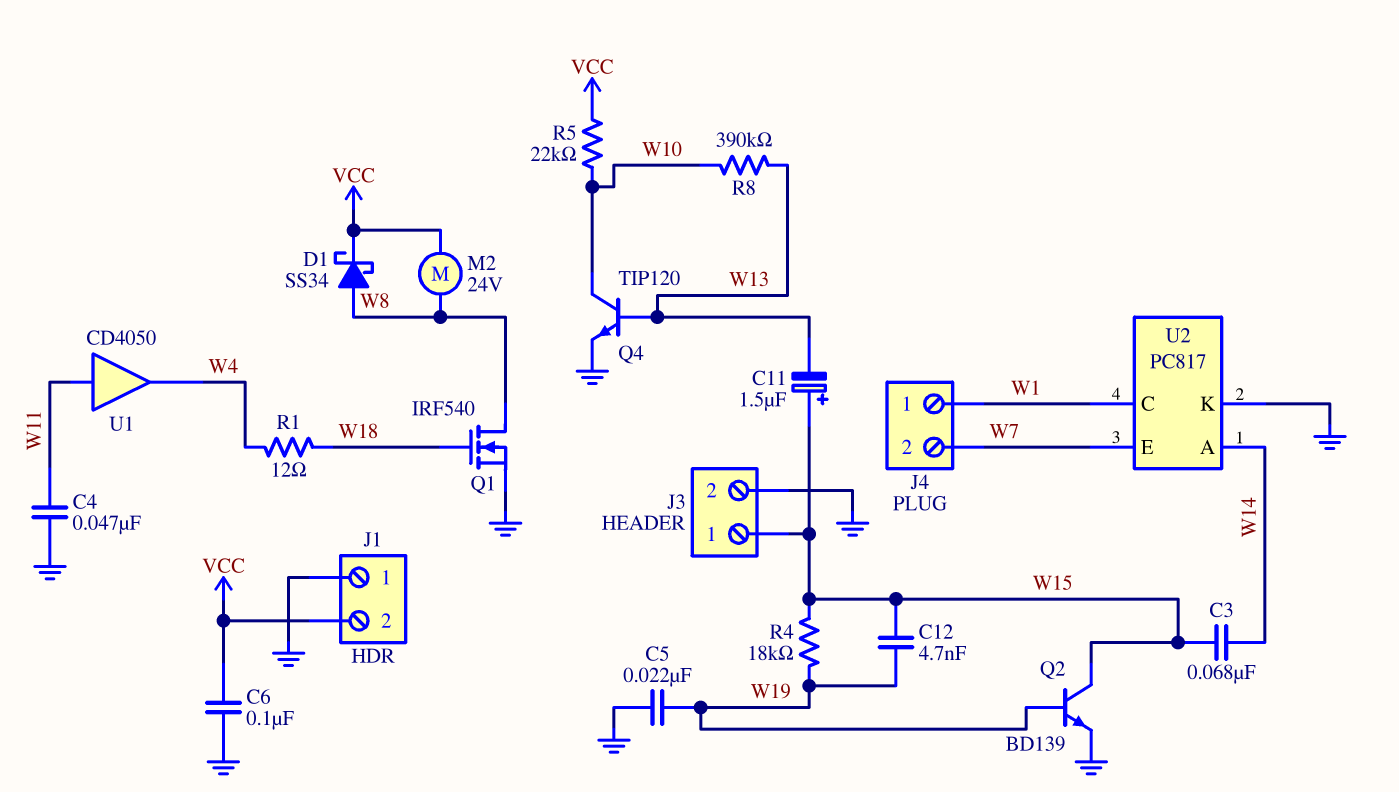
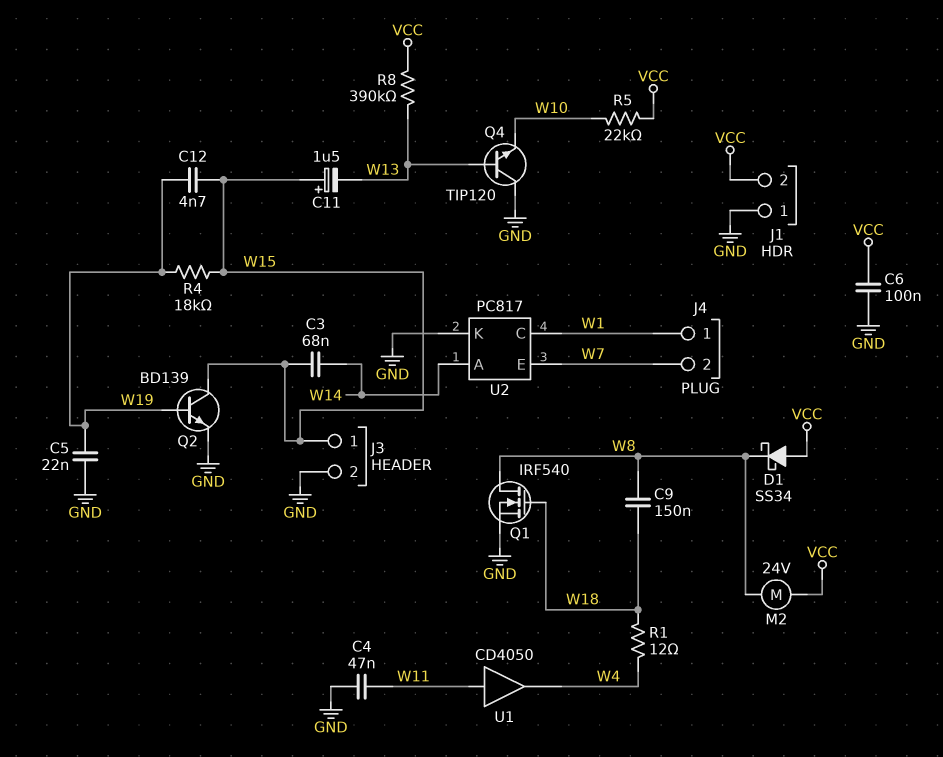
C9: none -> 150nF (W8, W18)
D1: schottky SS34 (A W8, K VCC) -> schottky SS34 (A VCC, K W8)
Q4: NPN TIP120 (B W13, C W10, E GND) -> NPN TIP120 (B W13, C GND, E W10)
R8: 390k (W10, W13) -> 390k (VCC, W13)

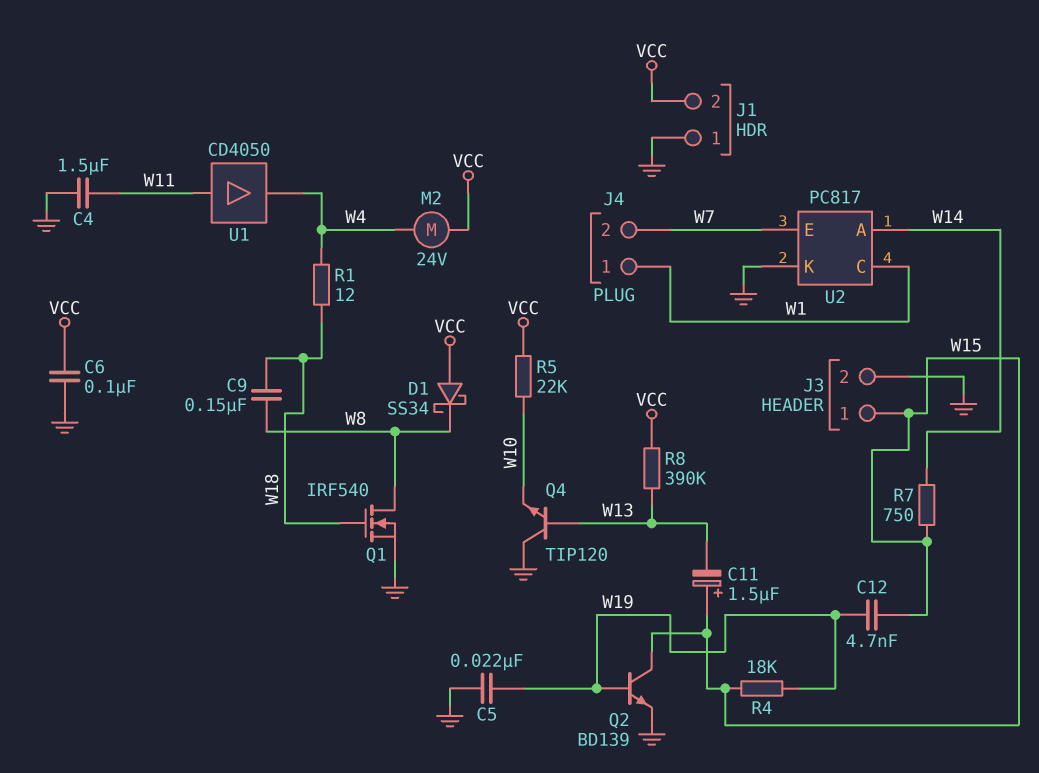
C3: 68nF (W14, W15) -> none
C4: 47nF (GND, W11) -> 1.5uF (GND, W11)
M2: motor 24V (VCC, W8) -> motor 24V (VCC, W4)
R7: none -> 750 (W14, W15)

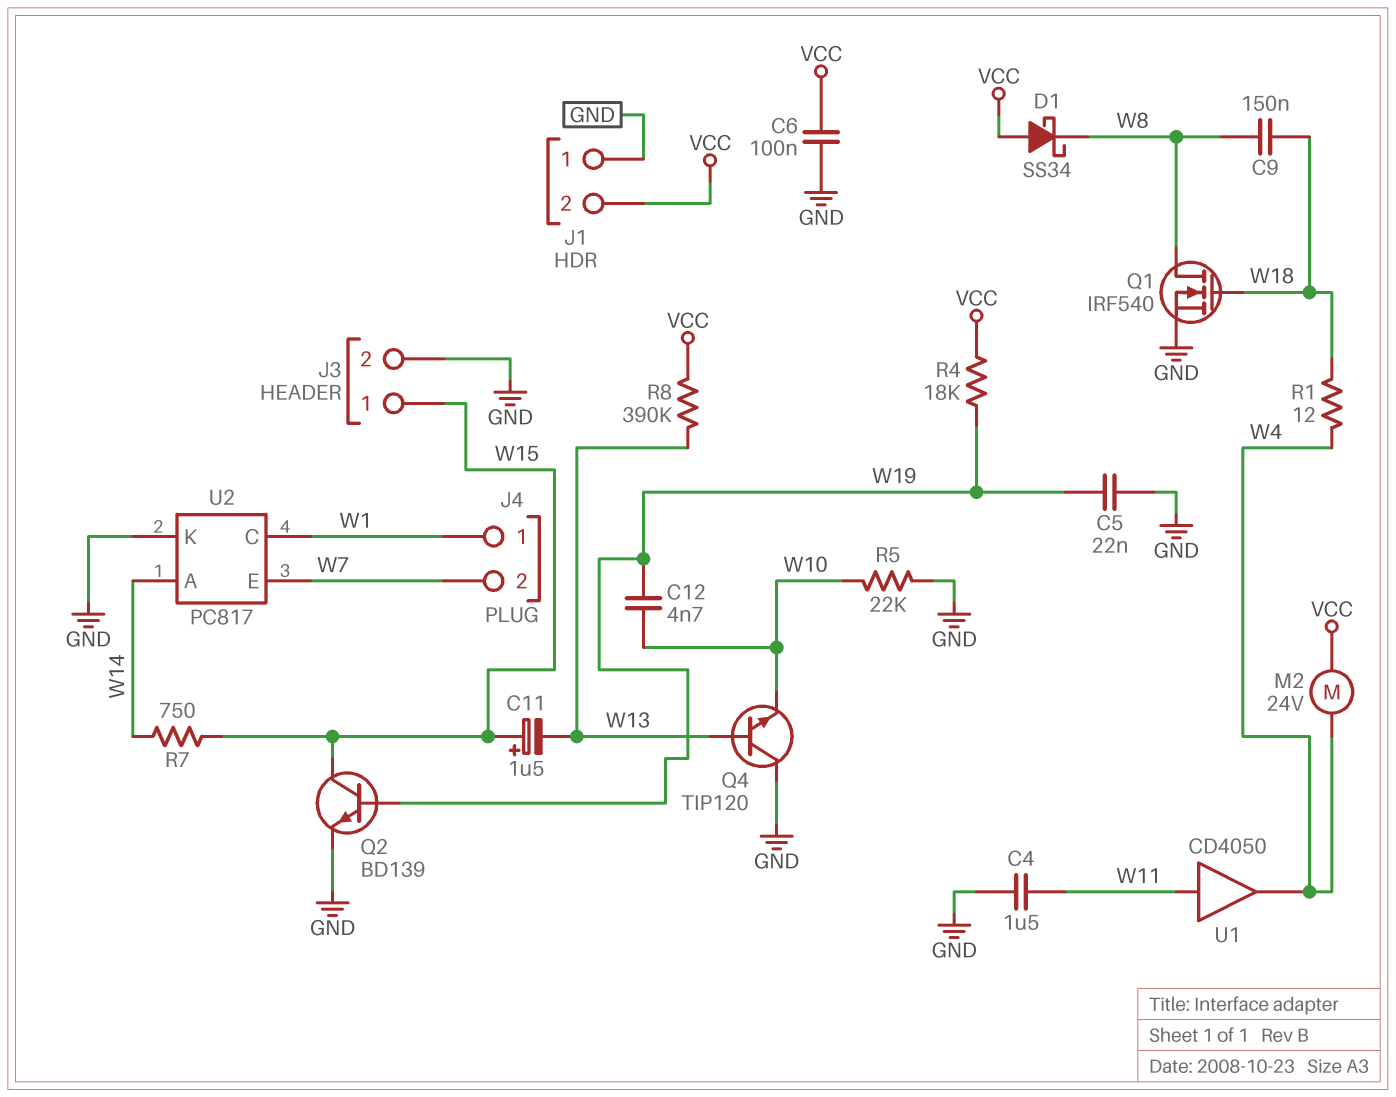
C12: 4.7nF (W15, W19) -> 4.7nF (W10, W19)
R4: 18k (W15, W19) -> 18k (VCC, W19)
R5: 22k (VCC, W10) -> 22k (GND, W10)

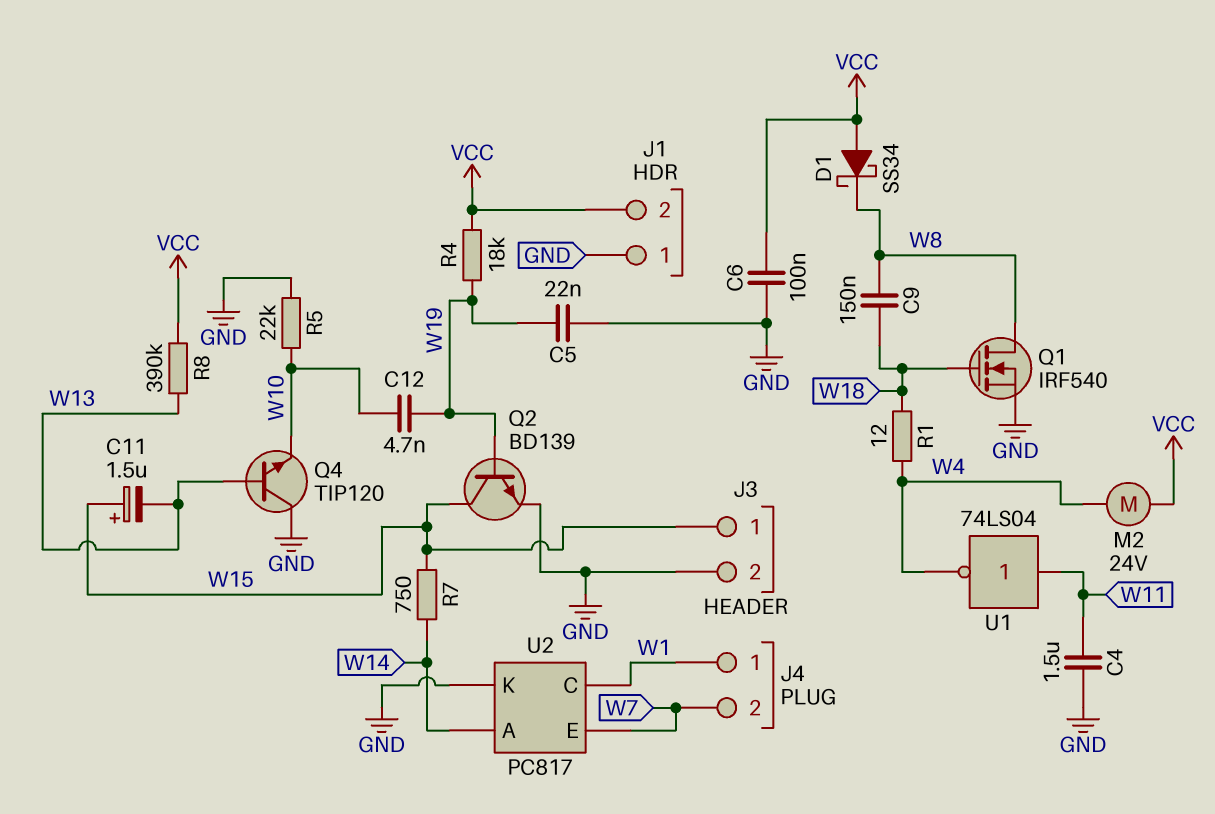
U1: buffer CD4050 (in W11, out W4) -> NOT 74LS04 (in W11, out W4)

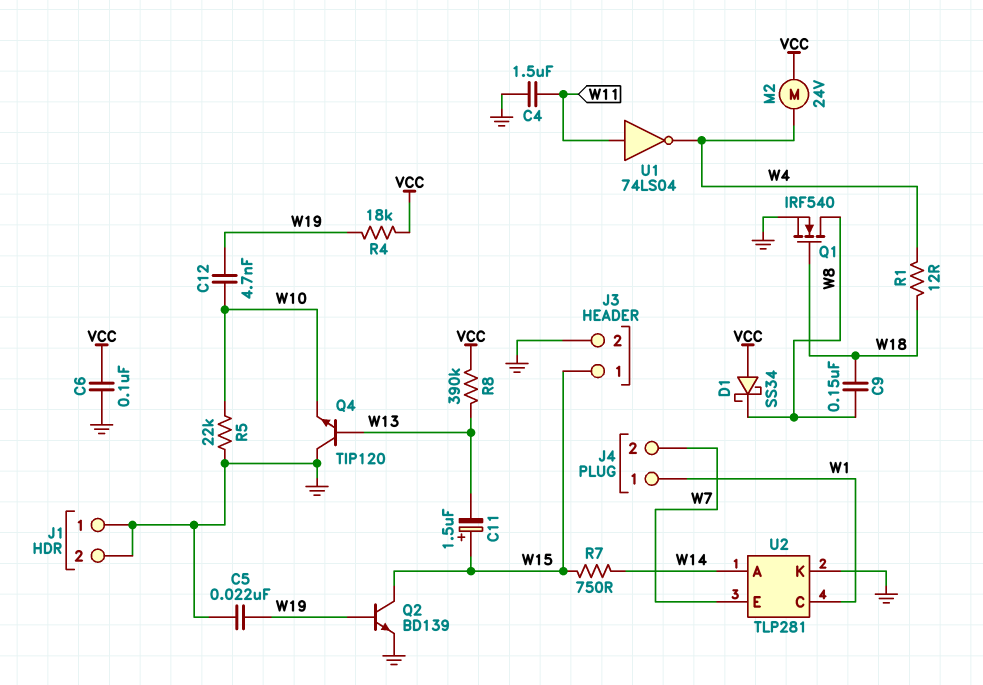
J1 pin 2: VCC -> GND
U2: PC817 -> TLP281

